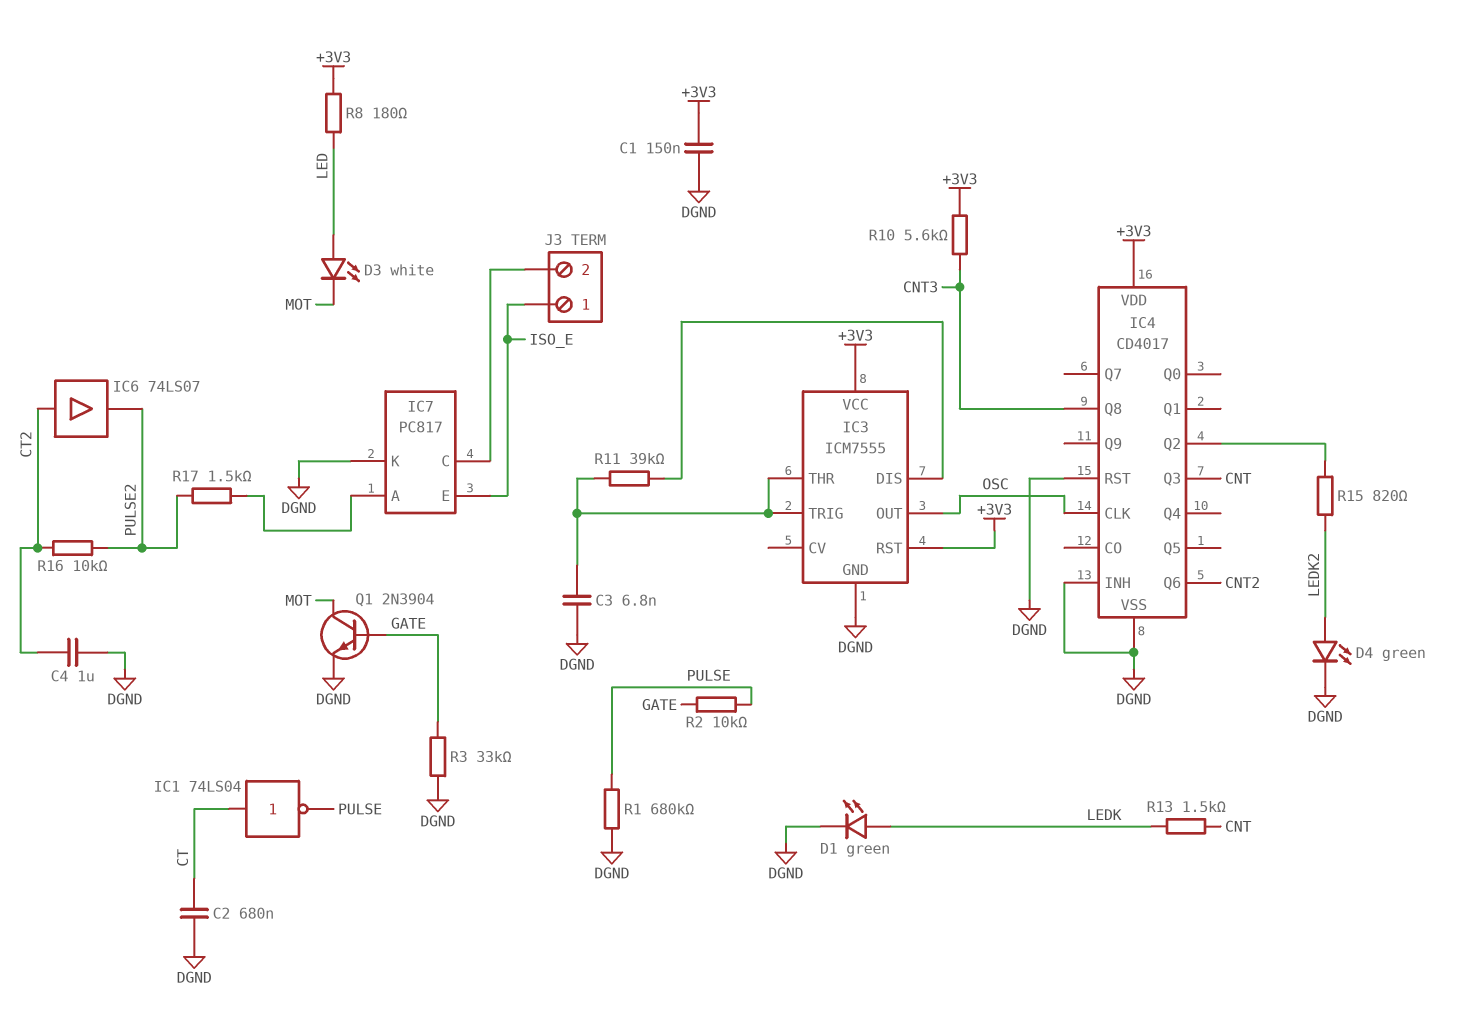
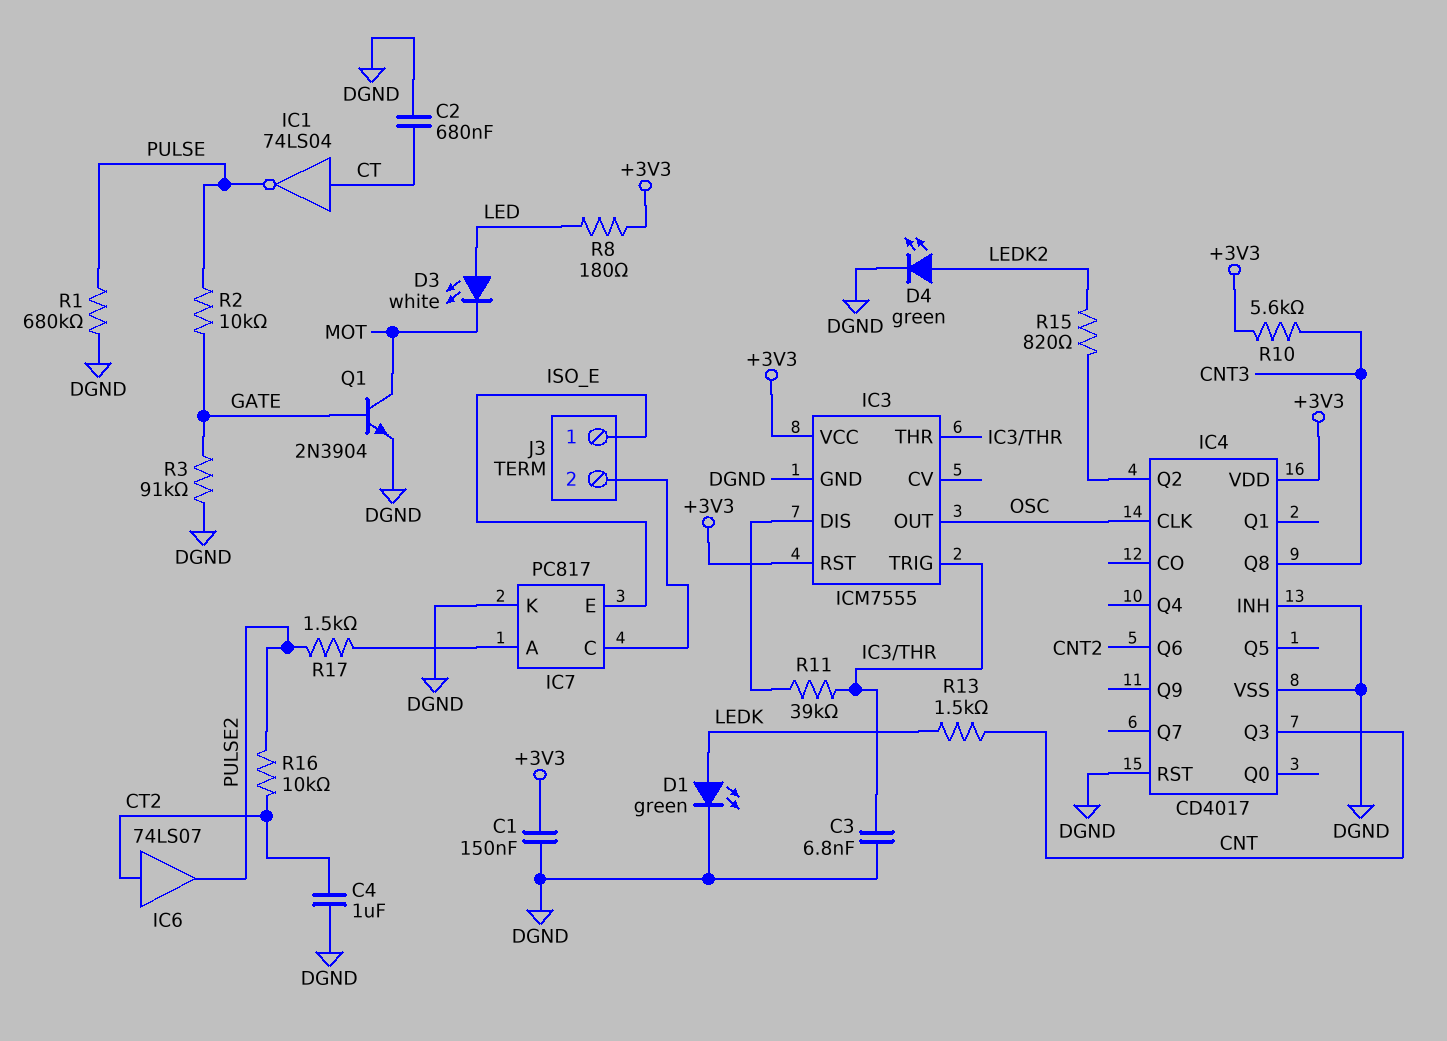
R3: 33k (DGND, GATE) -> 91k (DGND, GATE)

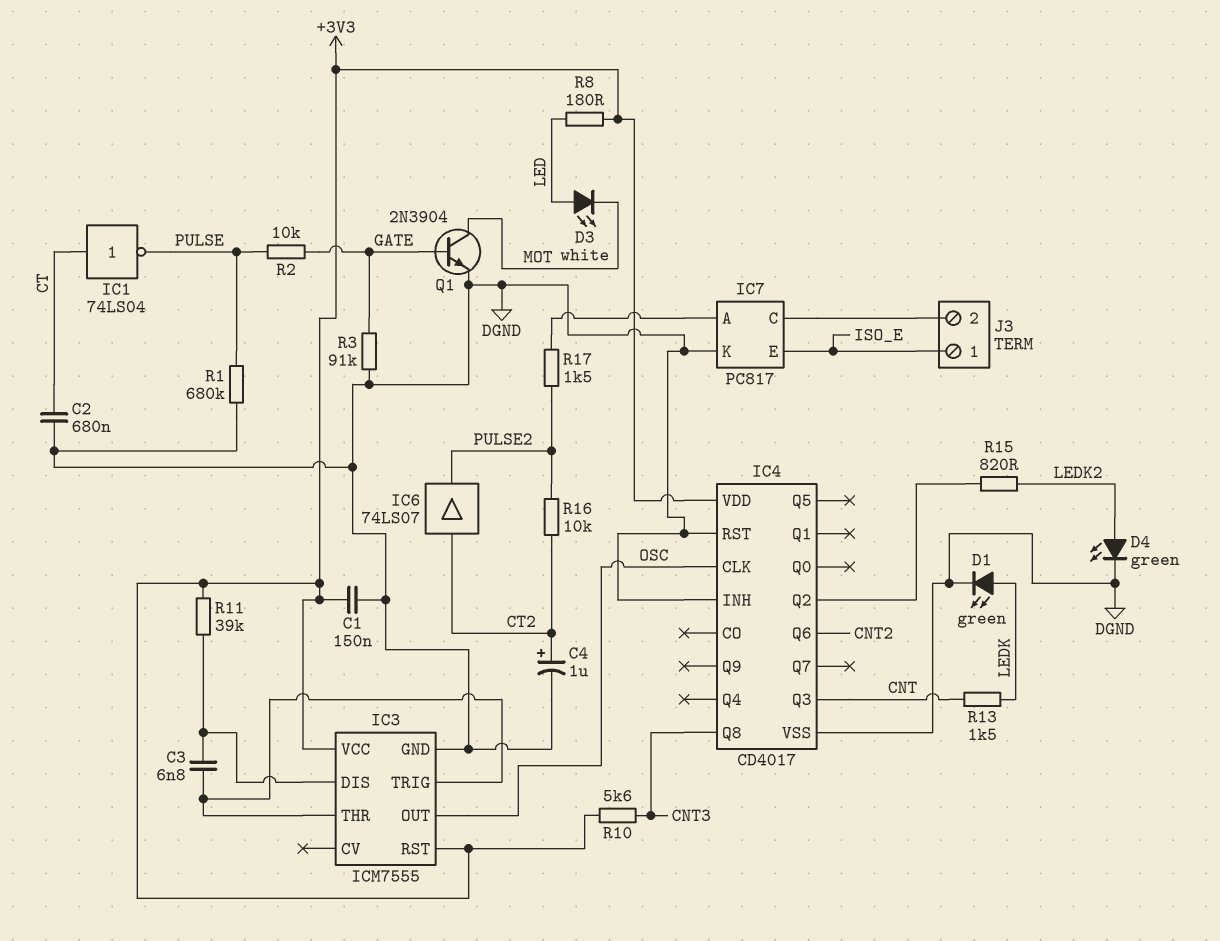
C3: 6.8nF (DGND, IC3/THR) -> 6.8nF (IC3/DIS, IC3/THR)
C4: 1uF (CT2, DGND) -> 1uF (plus CT2, minus DGND)
R11: 39k (IC3/DIS, IC3/THR) -> 39k (+3V3, IC3/DIS)

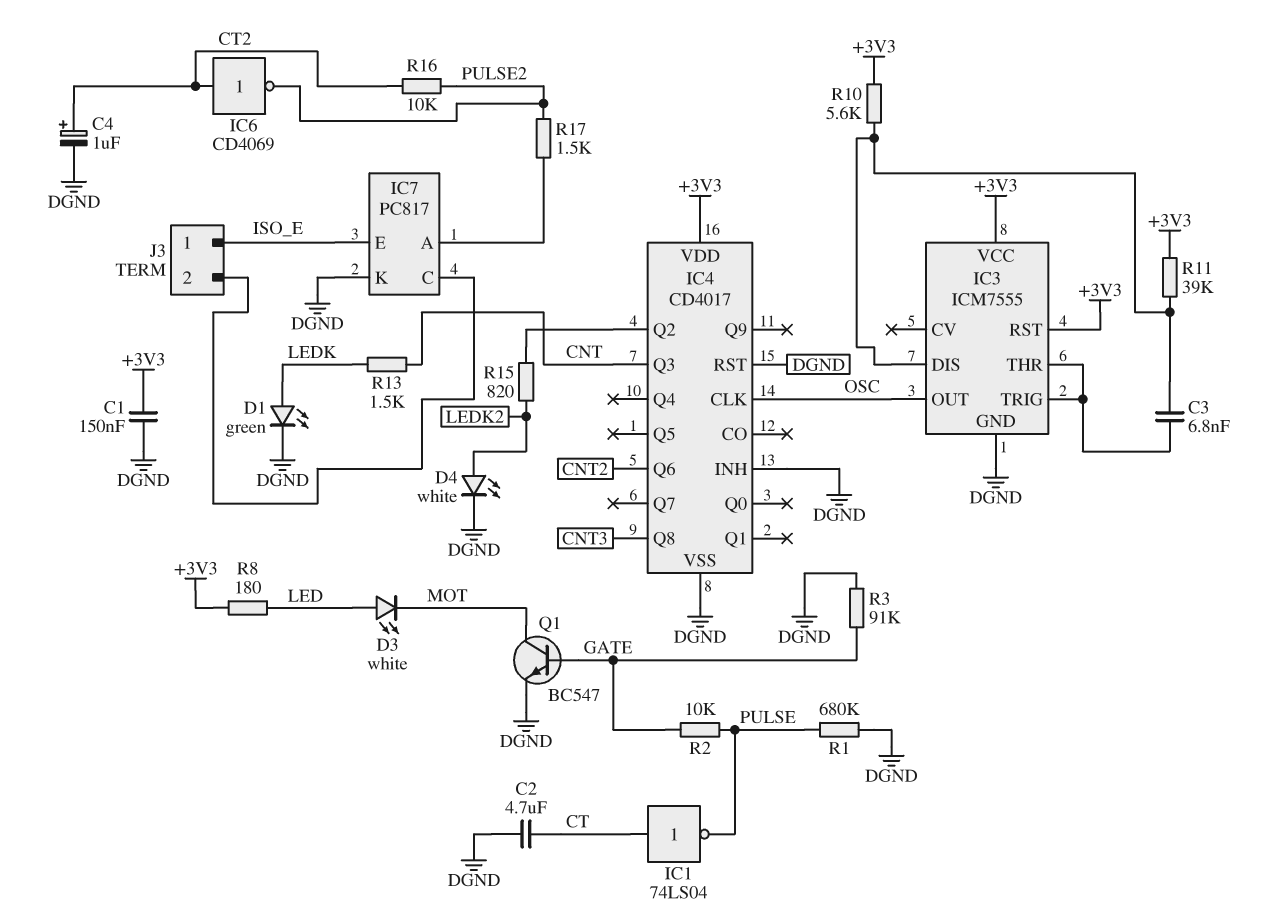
C2: 680nF (CT, DGND) -> 4.7uF (CT, DGND)
D4: LED green (A LEDK2, K DGND) -> LED white (A LEDK2, K DGND)
IC6: buffer 74LS07 (in CT2, out PULSE2) -> NOT CD4069 (in CT2, out PULSE2)
Q1: NPN 2N3904 (B GATE, C MOT, E DGND) -> NPN BC547 (B GATE, C MOT, E DGND)
R10: 5.6k (+3V3, CNT3) -> 5.6k (+3V3, IC3/DIS)

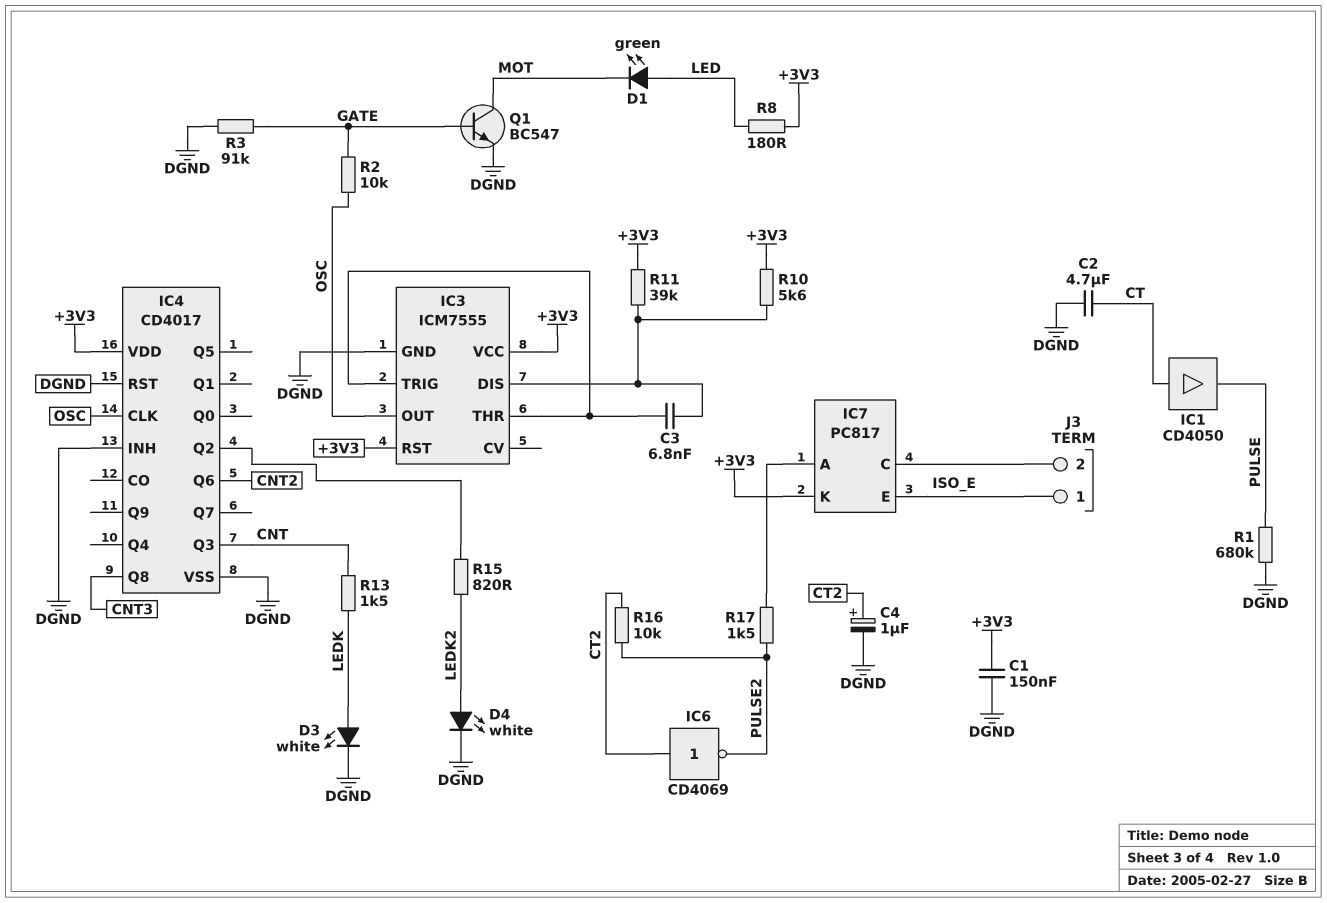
D1: LED green (A LEDK, K DGND) -> LED green (A LED, K MOT)
D3: LED white (A LED, K MOT) -> LED white (A LEDK, K DGND)
IC1: NOT 74LS04 (in CT, out PULSE) -> buffer CD4050 (in CT, out PULSE)
IC7 pin K: DGND -> +3V3
R2: 10k (GATE, PULSE) -> 10k (GATE, OSC)

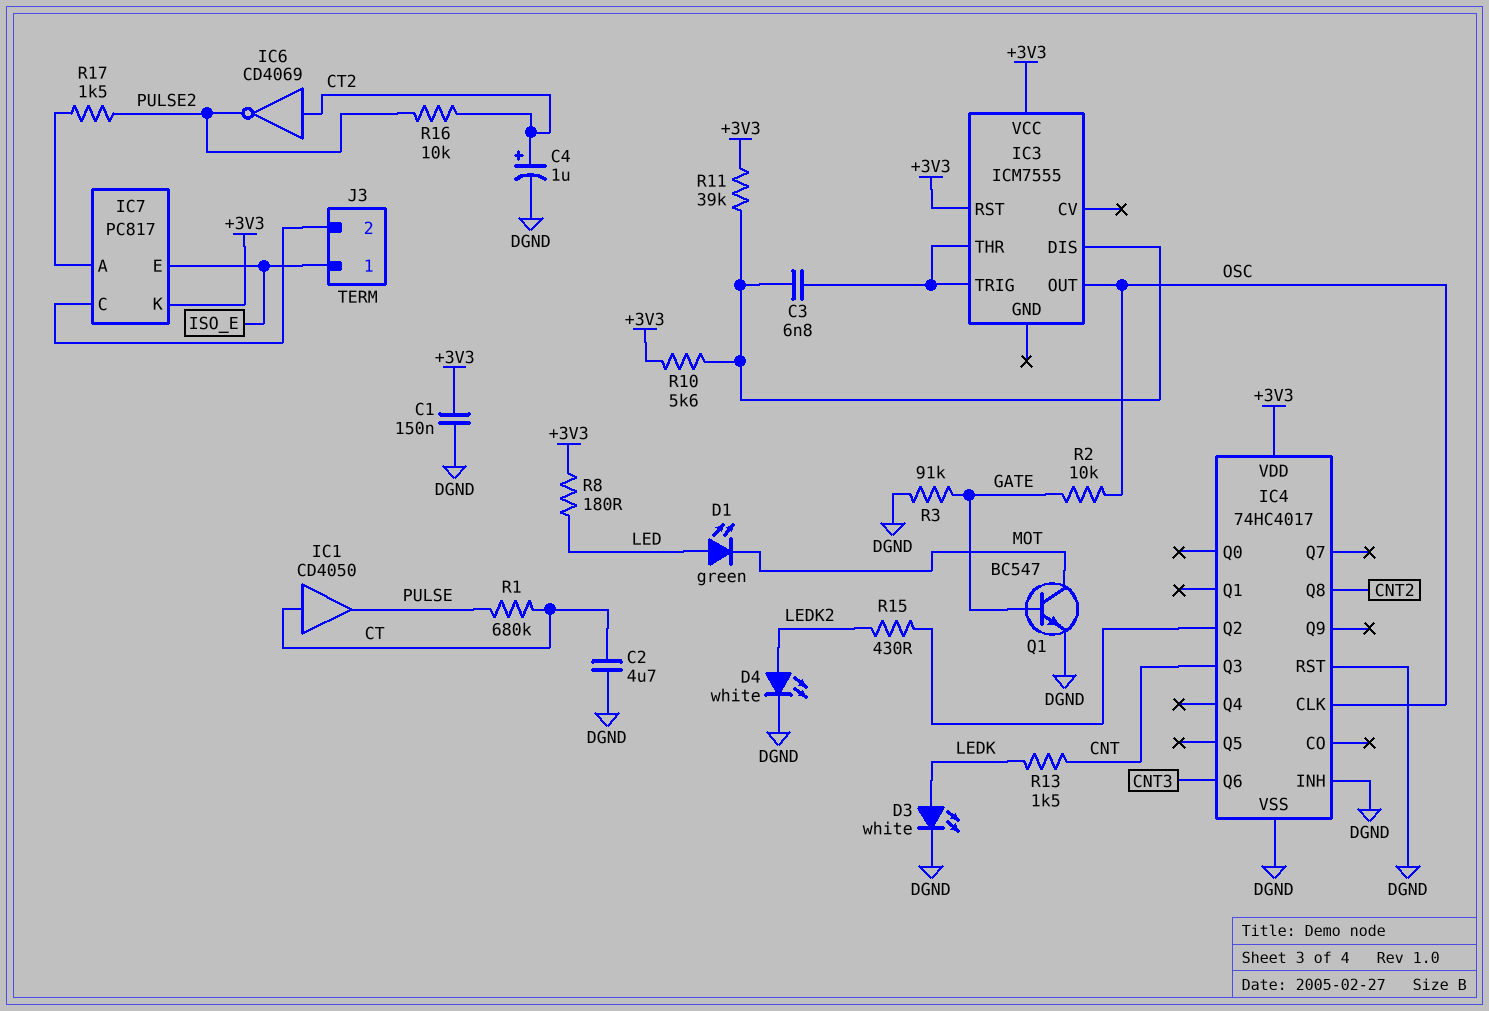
IC3 pin GND: DGND -> none
IC4: CD4017 -> 74HC4017
IC4 pin Q6: CNT2 -> CNT3
IC4 pin Q8: CNT3 -> CNT2
R1: 680k (DGND, PULSE) -> 680k (CT, PULSE)
R15: 820 (IC4/Q2, LEDK2) -> 430 (IC4/Q2, LEDK2)

